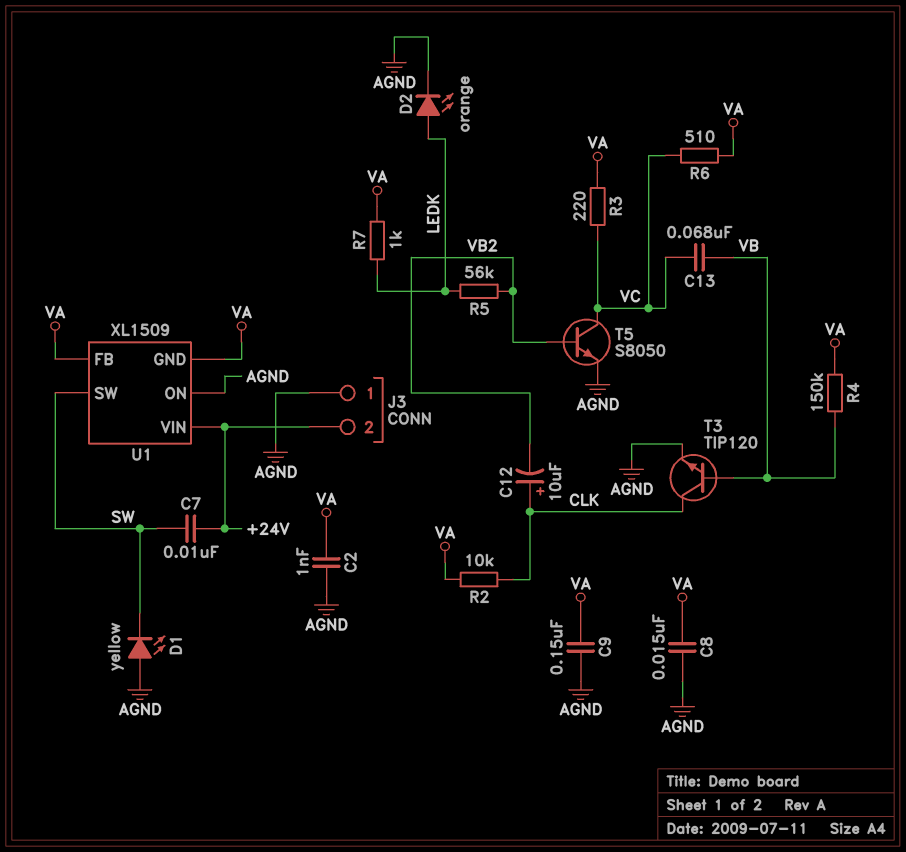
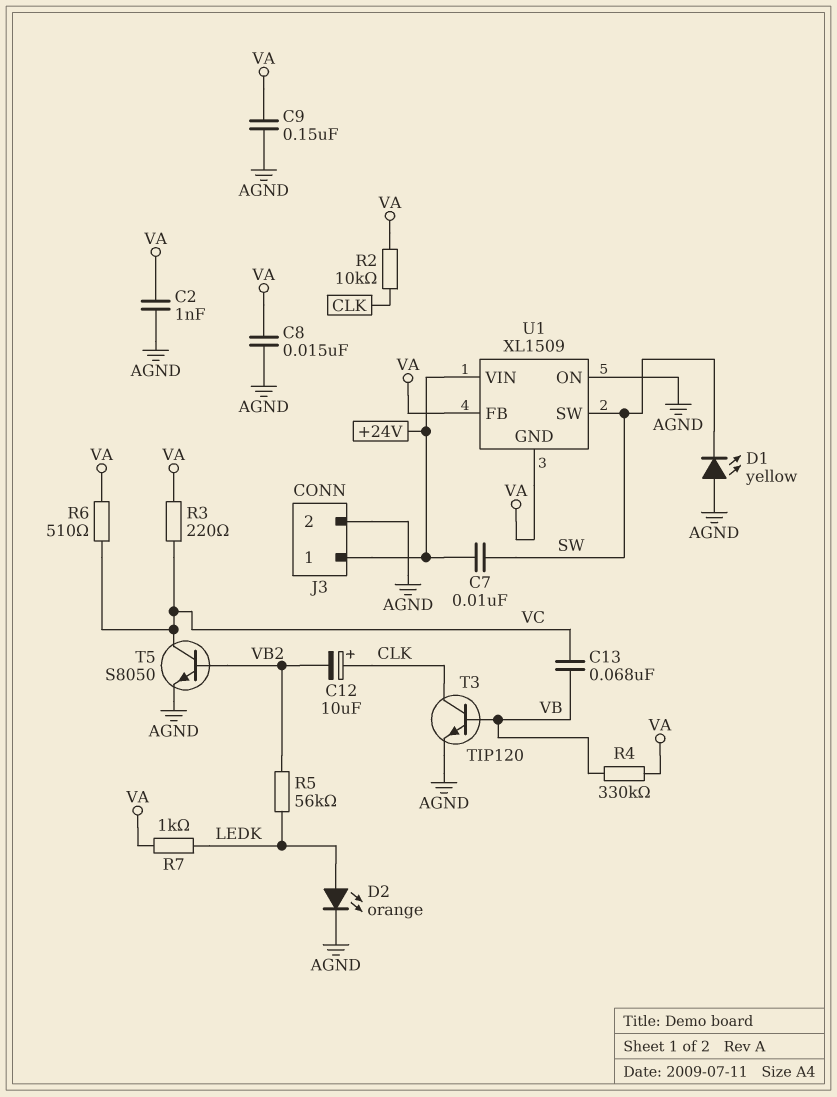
J3 pin 1: AGND -> +24V
J3 pin 2: +24V -> AGND
R4: 150k (VA, VB) -> 330k (VA, VB)

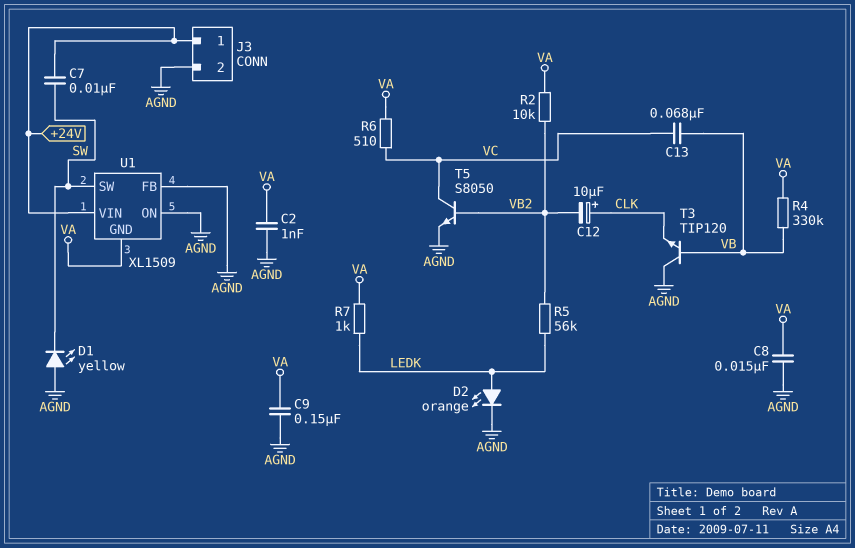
R2: 10k (CLK, VA) -> 10k (VA, VB2)
R3: 220 (VA, VC) -> none
T3: NPN TIP120 (B VB, C CLK, E AGND) -> NPN TIP120 (B VB, C AGND, E CLK)
U1 pin FB: VA -> AGND

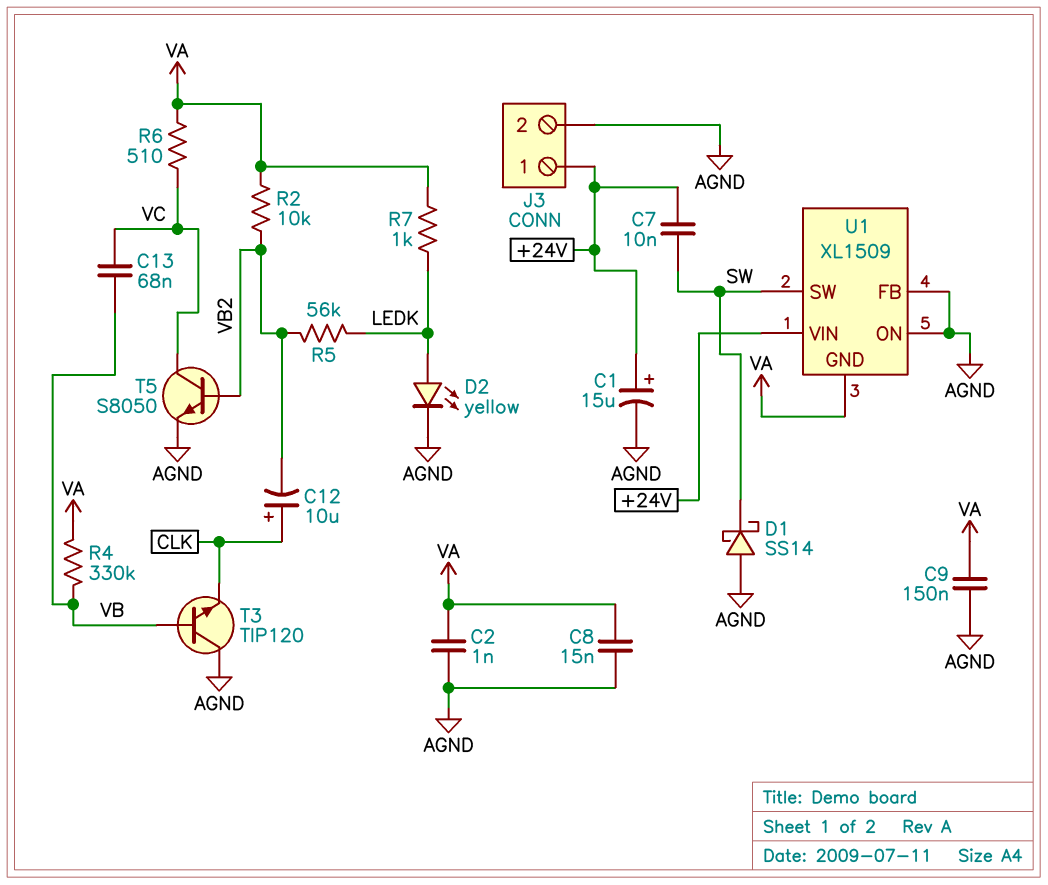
C1: none -> 15uF (plus +24V, minus AGND)
D1: LED yellow (A AGND, K SW) -> schottky SS14 (A AGND, K SW)
D2: LED orange (A LEDK, K AGND) -> LED yellow (A LEDK, K AGND)

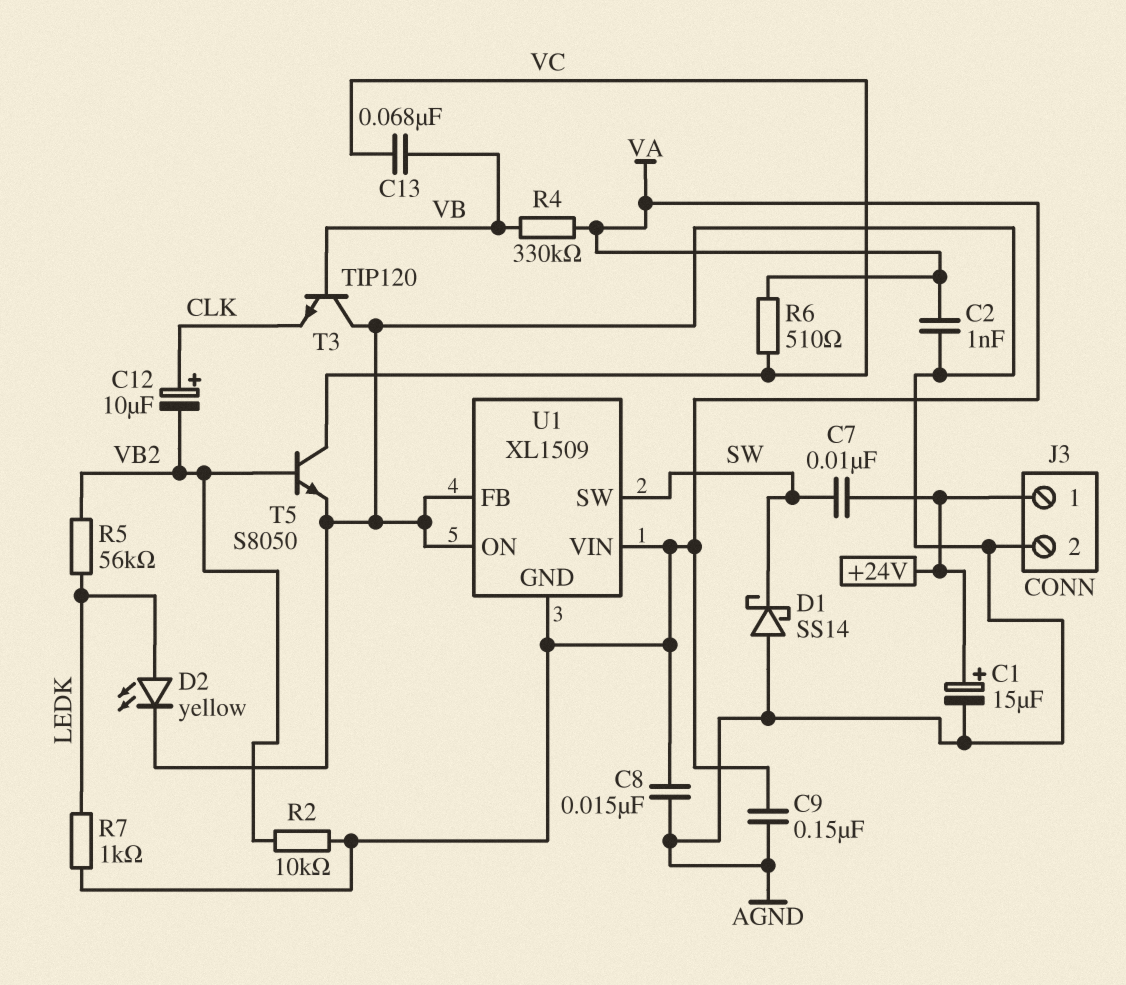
U1 pin VIN: +24V -> VA

